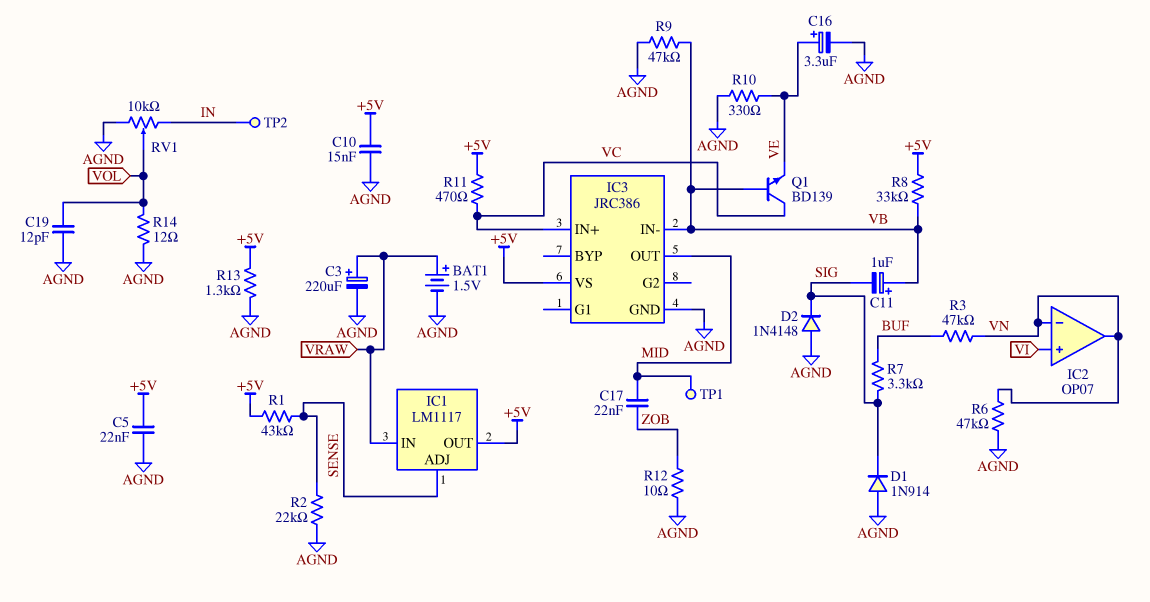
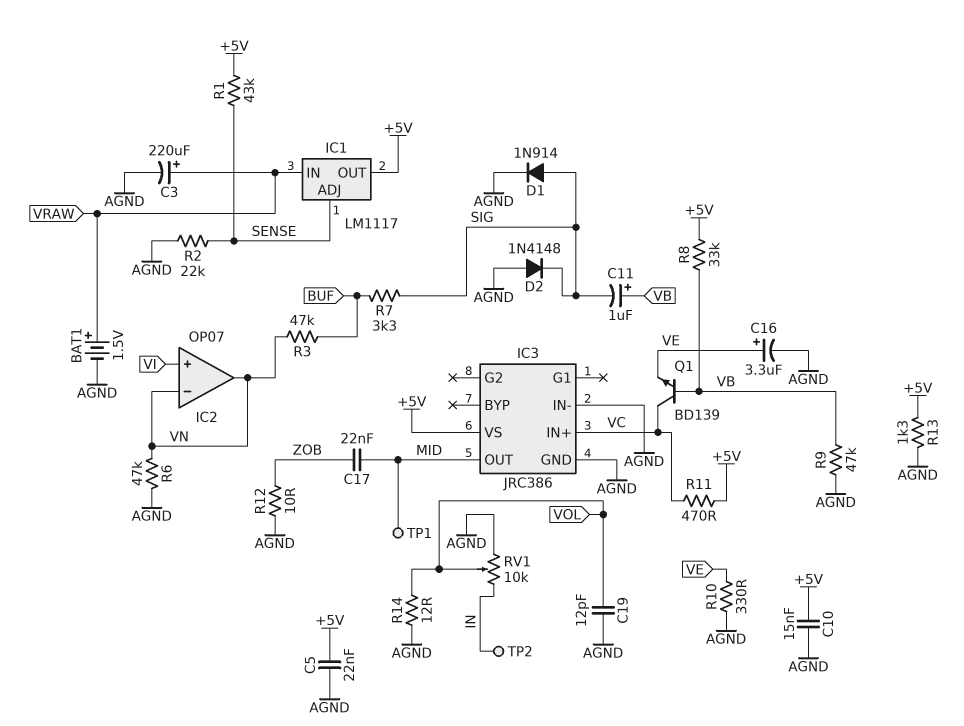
D1: diode 1N914 (A AGND, K SIG) -> diode 1N914 (A SIG, K AGND)
IC3 pin IN-: VB -> AGND

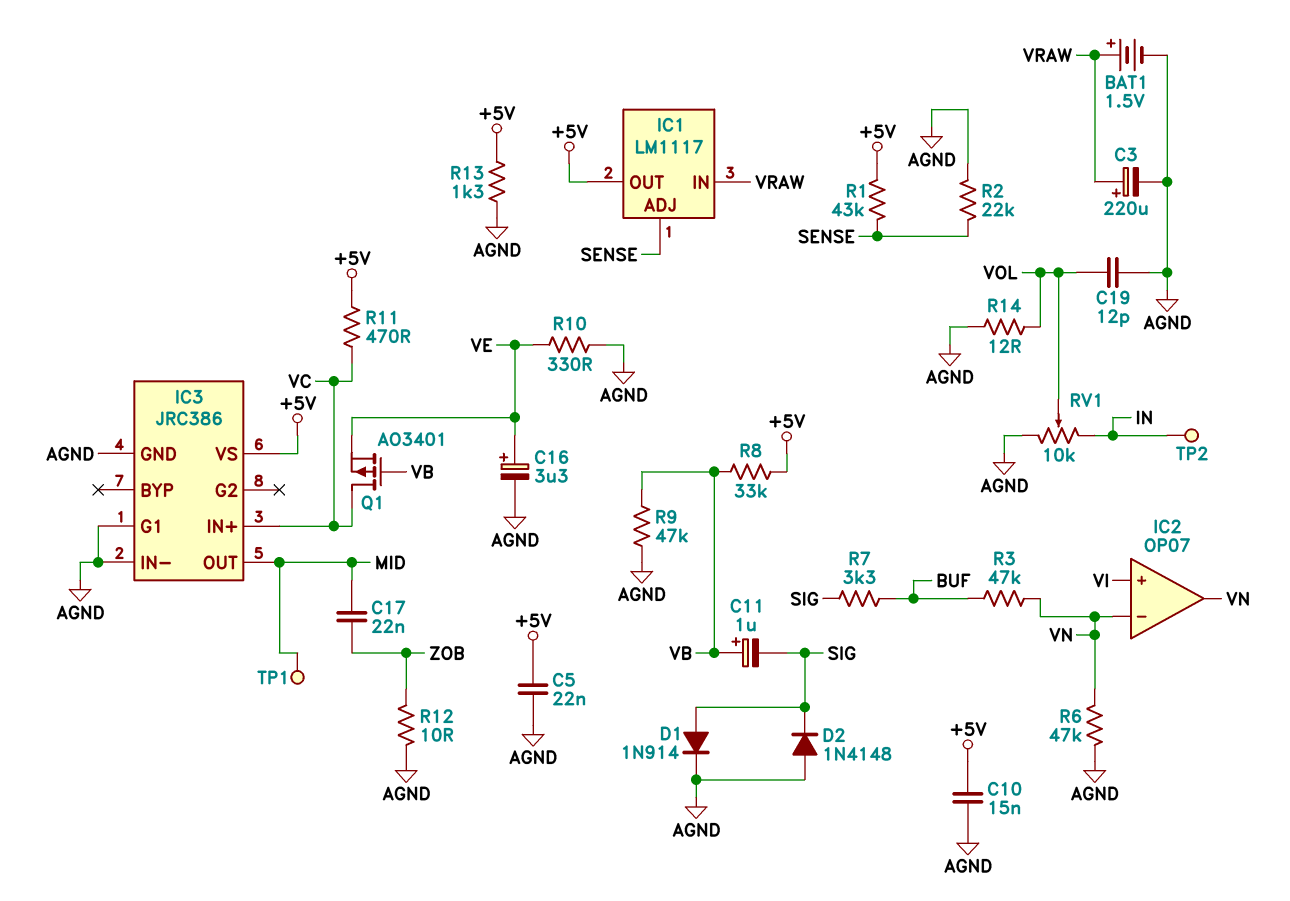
IC3 pin G1: none -> AGND
Q1: NPN BD139 (B VB, C VC, E VE) -> PMOS AO3401 (G VB, D VC, S VE)

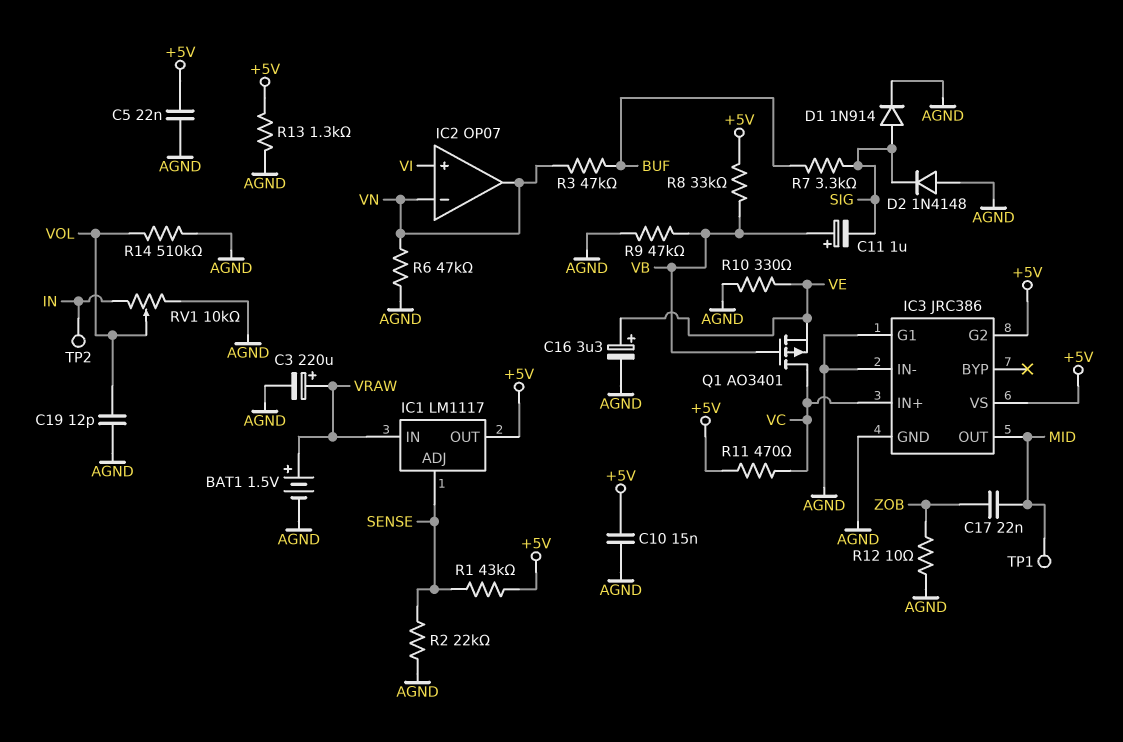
IC3 pin G2: none -> +5V
R14: 12 (AGND, VOL) -> 510k (AGND, VOL)

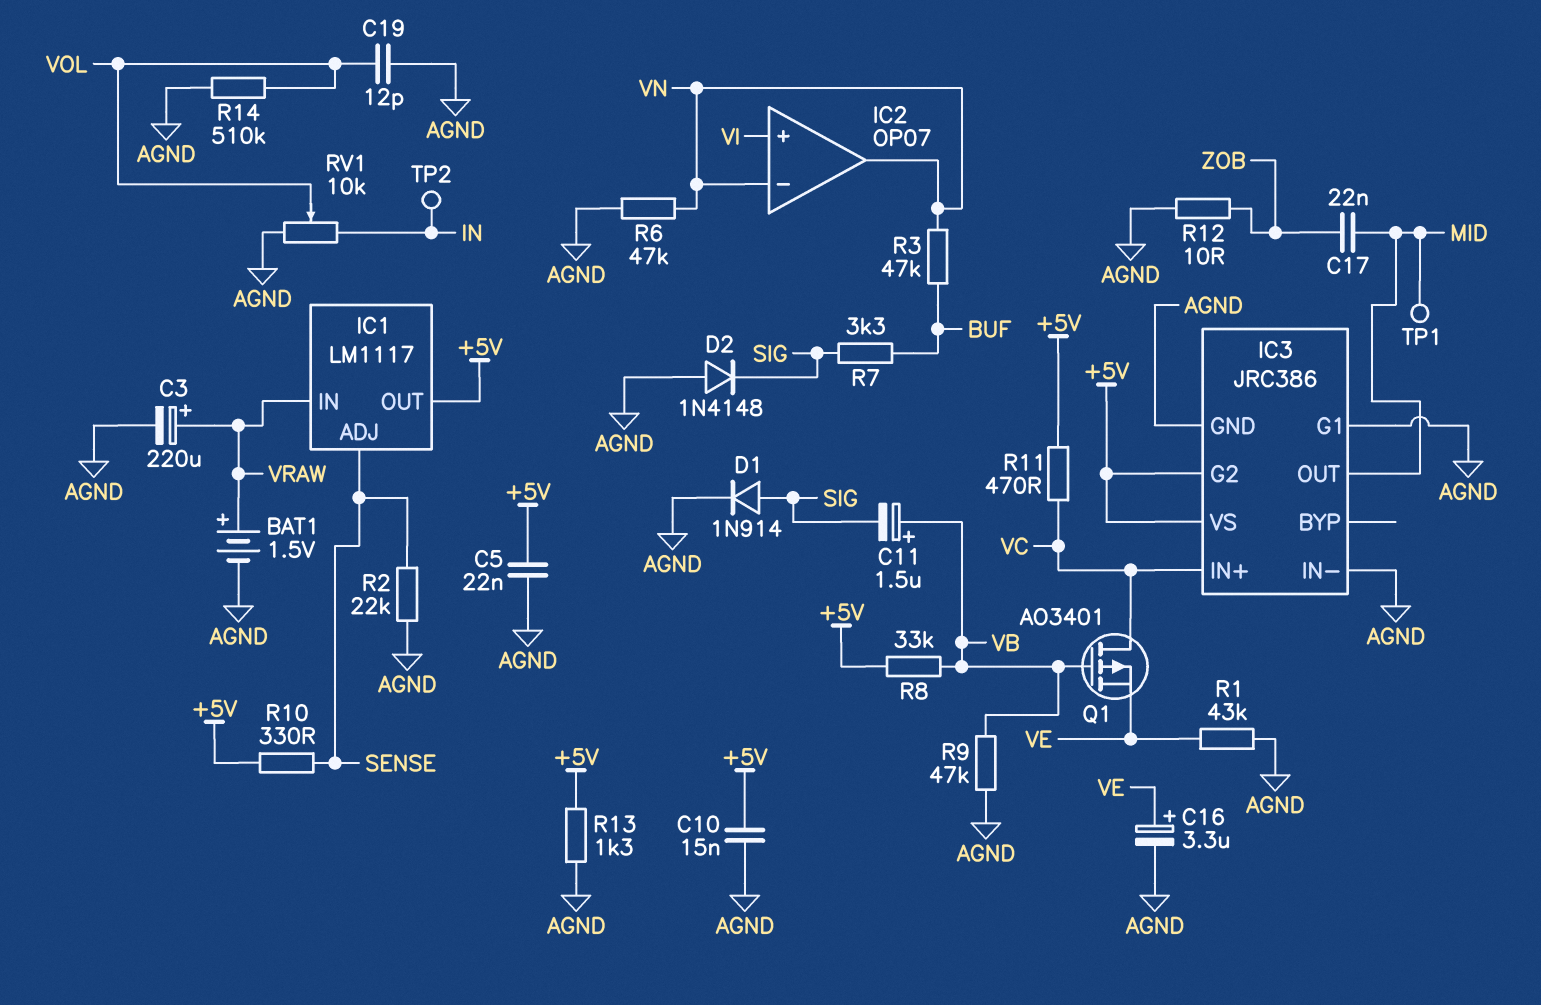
C11: 1uF (plus VB, minus SIG) -> 1.5uF (plus VB, minus SIG)
R1: 43k (+5V, SENSE) -> 43k (AGND, VE)
R10: 330 (AGND, VE) -> 330 (+5V, SENSE)

